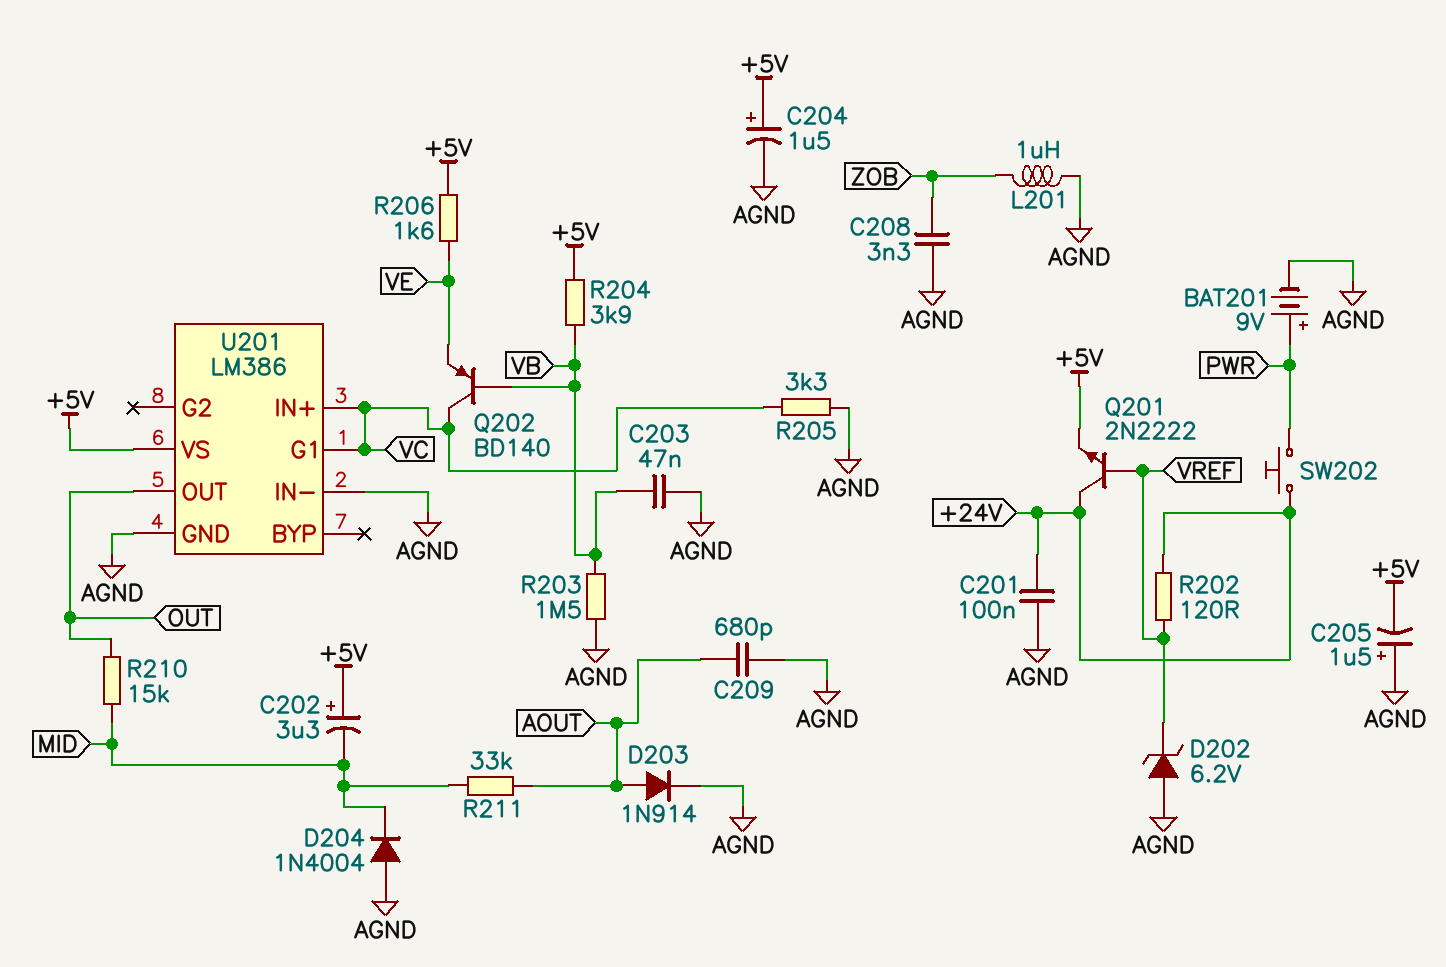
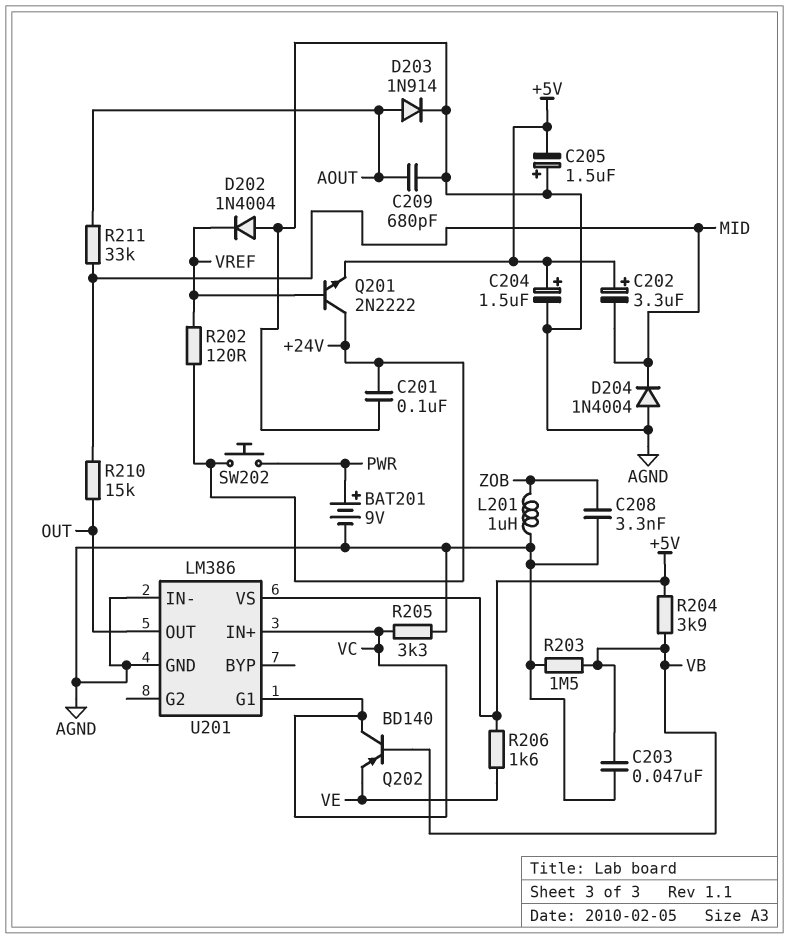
D202: zener 6.2V (A AGND, K VREF) -> diode 1N4004 (A AGND, K VREF)

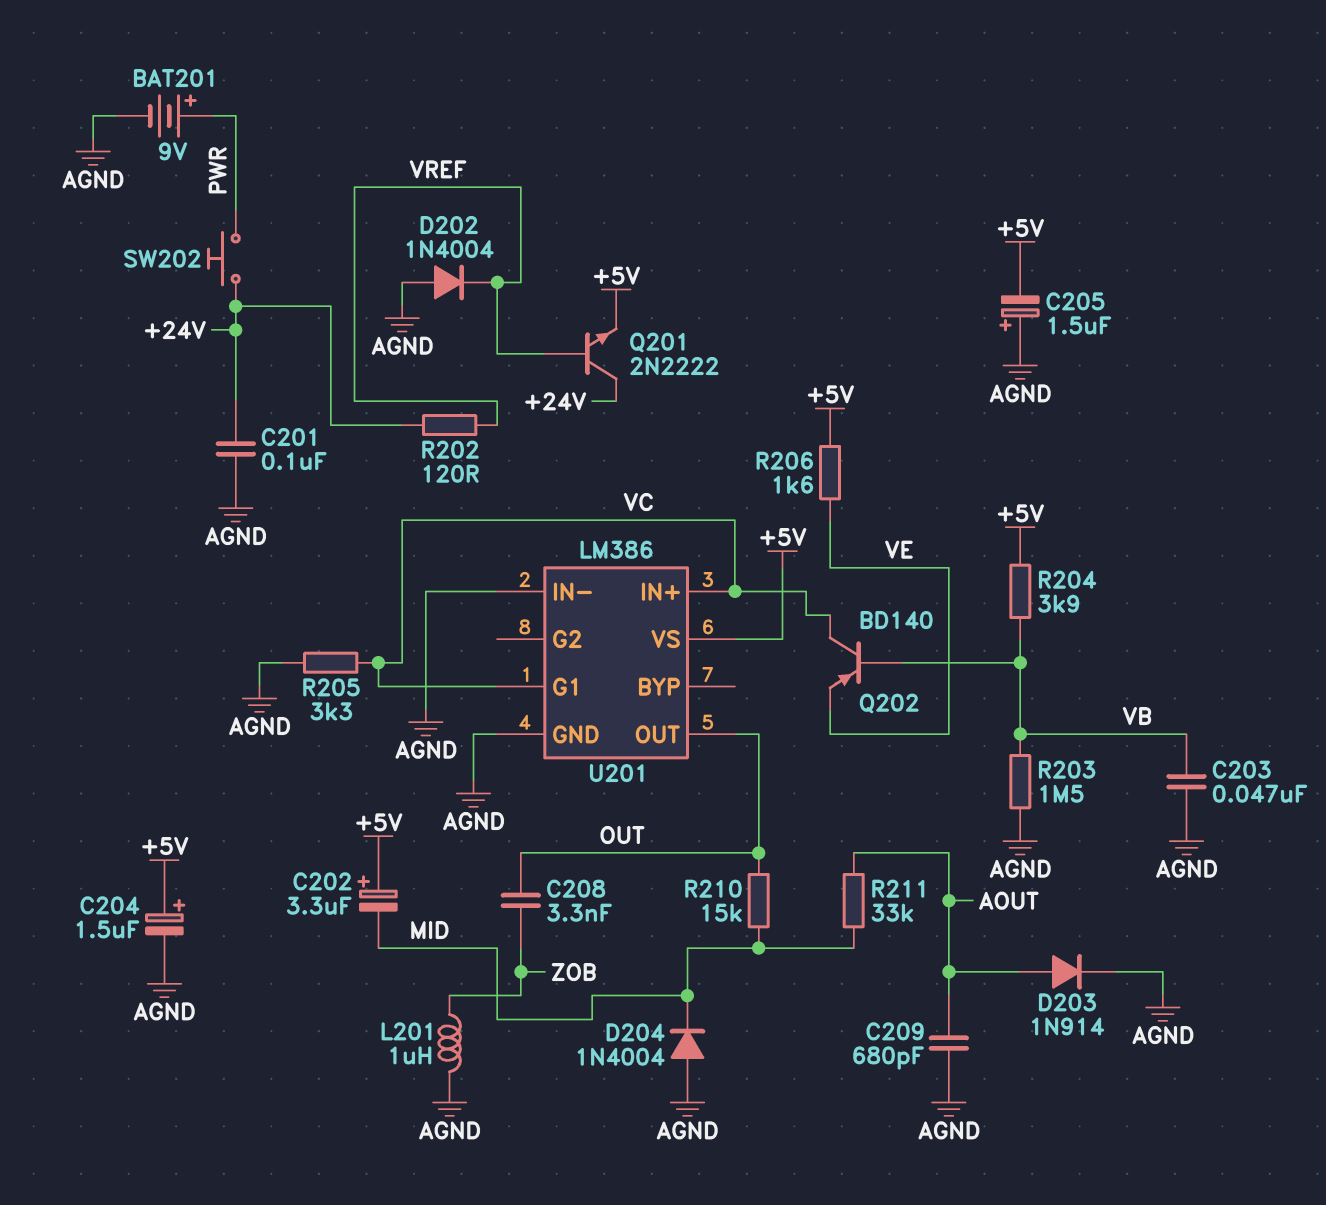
C208: 3.3nF (AGND, ZOB) -> 3.3nF (OUT, ZOB)

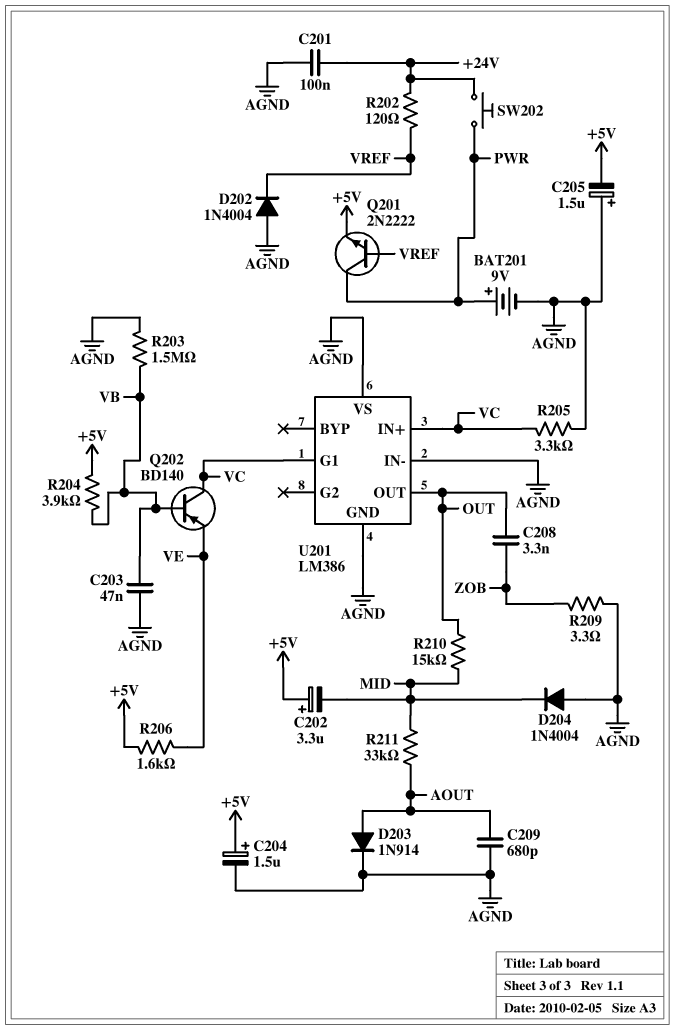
L201: 1uH (AGND, ZOB) -> none
Q201: NPN 2N2222 (B VREF, C +24V, E +5V) -> NPN 2N2222 (B VREF, C PWR, E +5V)
R209: none -> 3.3 (AGND, ZOB)
U201 pin VS: +5V -> AGND

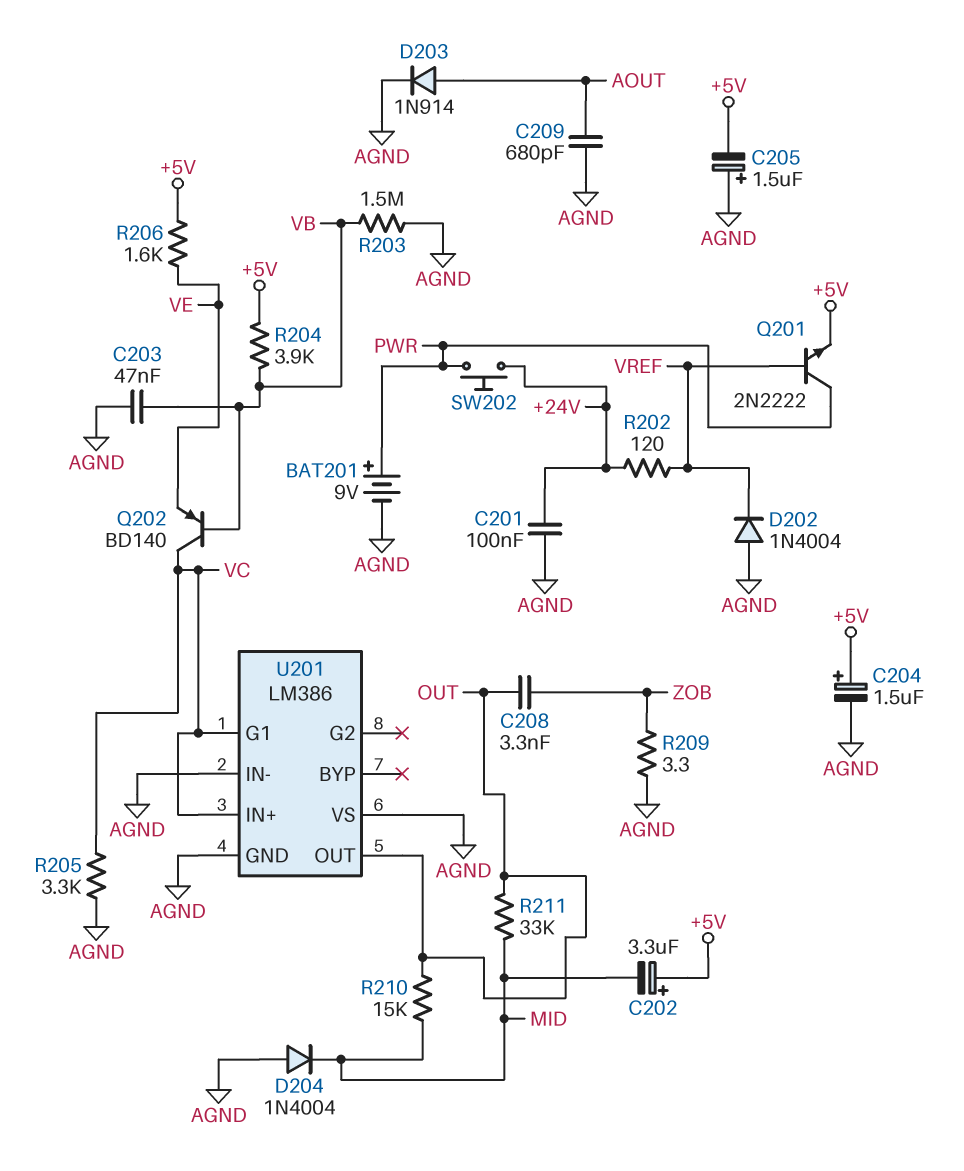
R211: 33k (AOUT, MID) -> 33k (MID, OUT)

